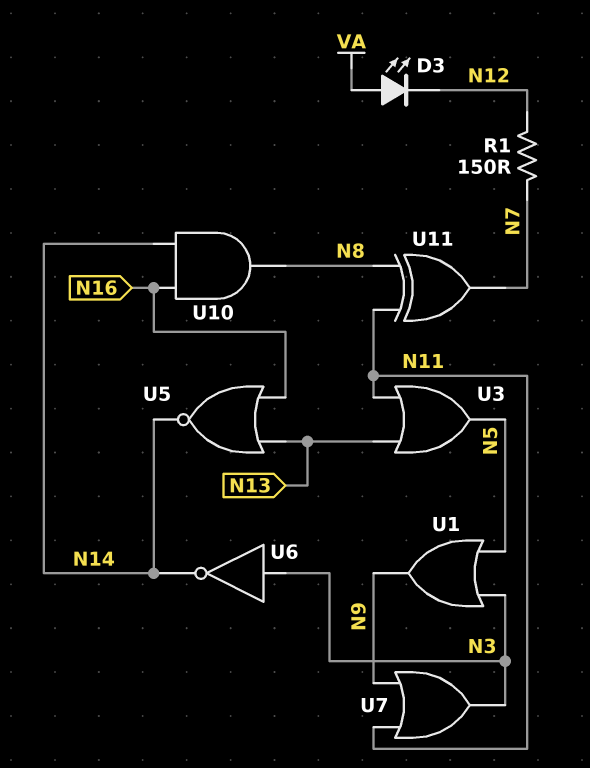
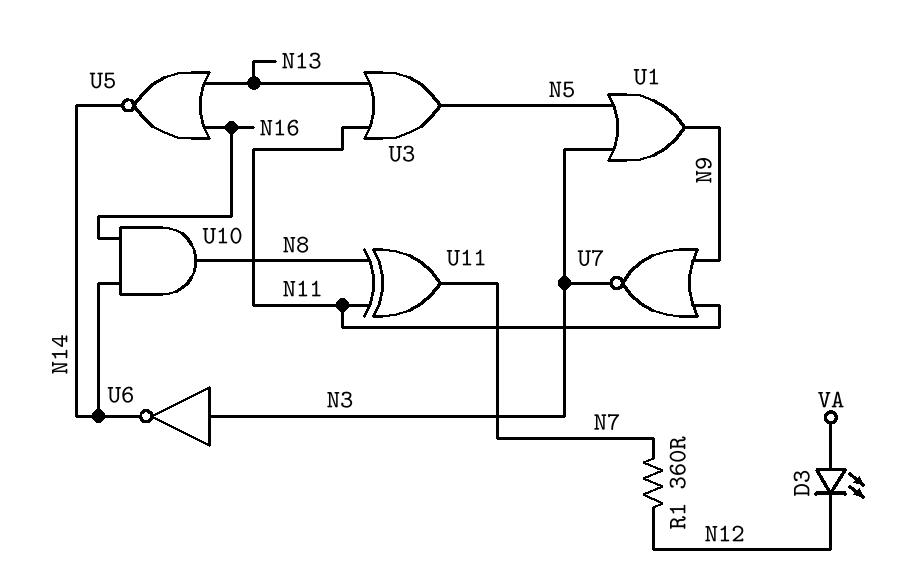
R1: 150 (N7, N12) -> 360 (N7, N12)
U7: OR (in N9, in N11, out N3) -> NOR (in N9, in N11, out N3)

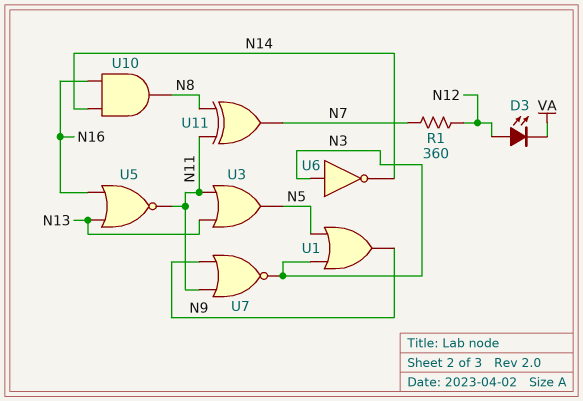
D3: LED (A VA, K N12) -> LED (A N12, K VA)
U5: NOR (in N13, in N16, out N14) -> NOR (in N13, in N16, out N11)

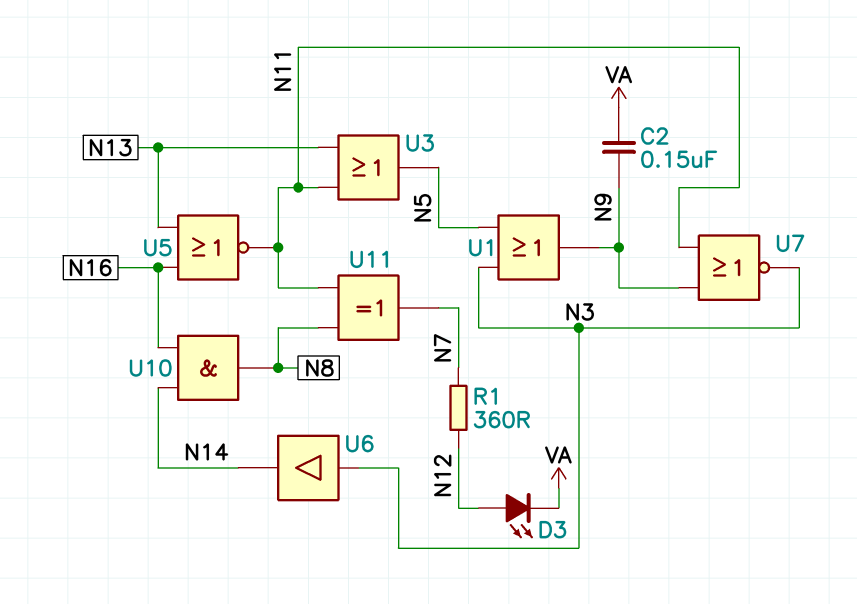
C2: none -> 150nF (N9, VA)
U6: NOT (in N3, out N14) -> buffer (in N3, out N14)

